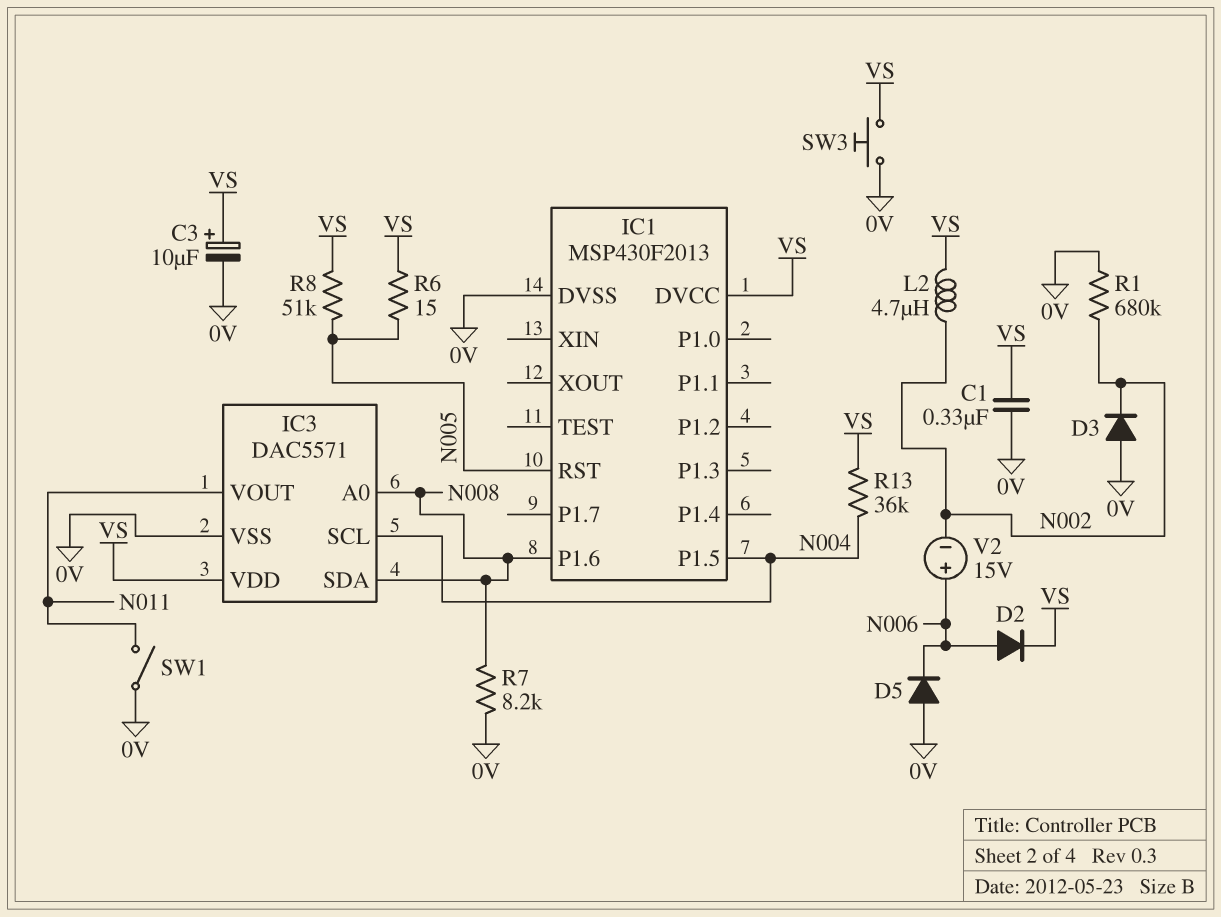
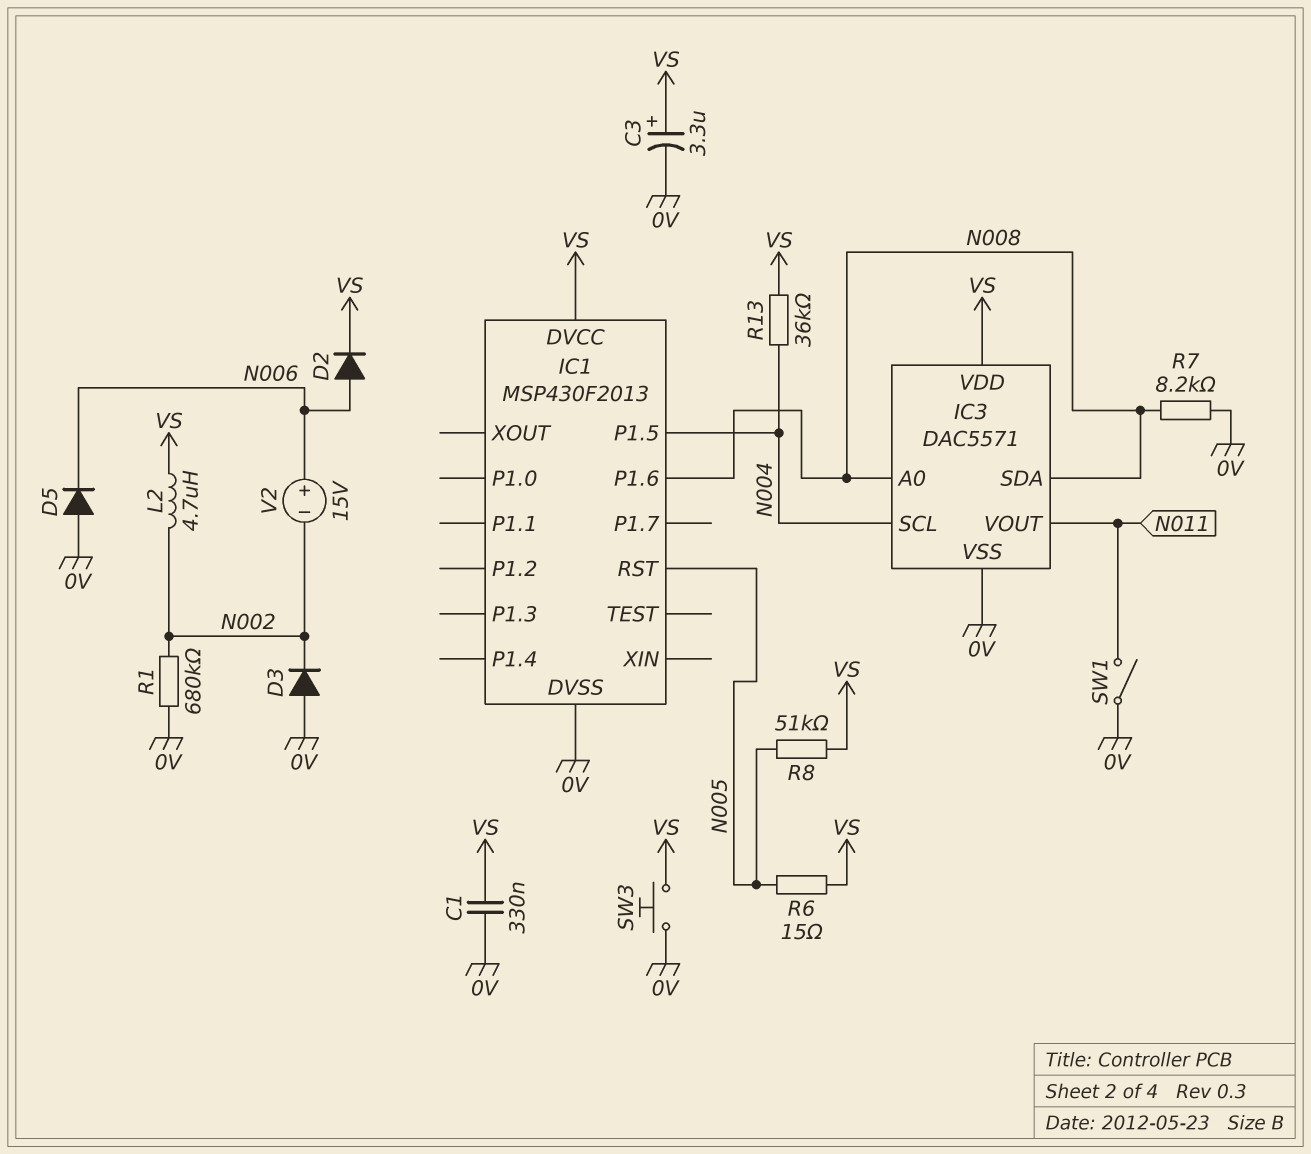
C3: 10uF (plus VS, minus 0V) -> 3.3uF (plus VS, minus 0V)

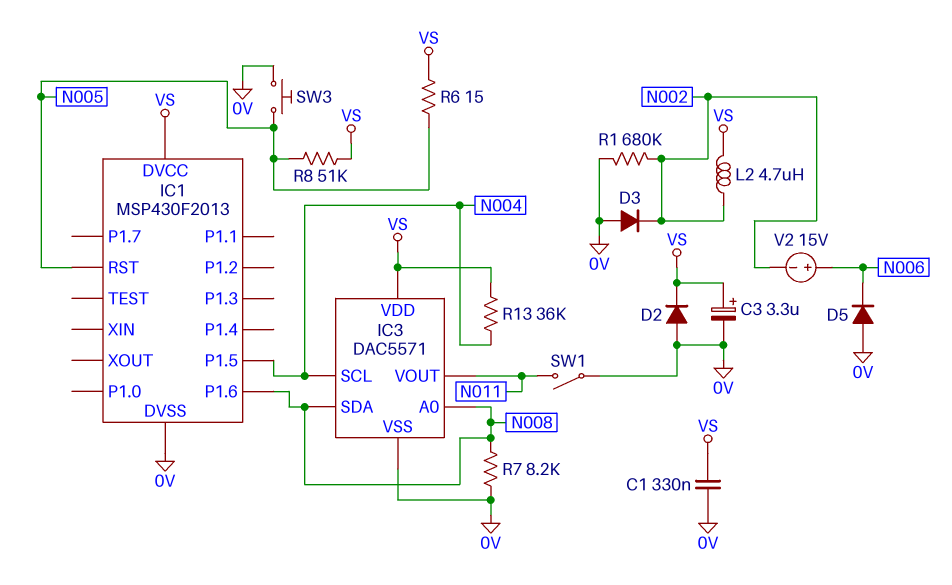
D2: diode (A N006, K VS) -> diode (A 0V, K VS)
SW3: button (0V, VS) -> button (0V, N005)

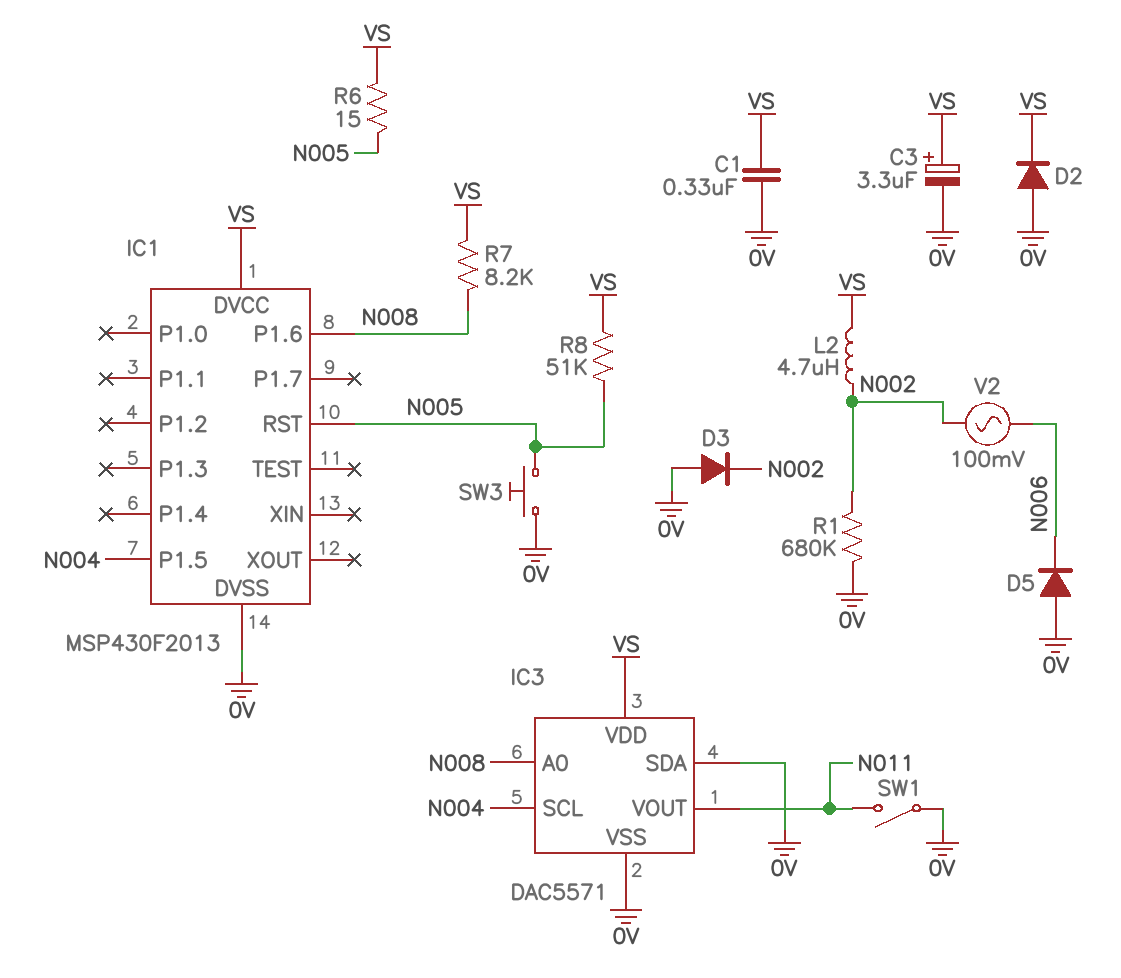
IC3 pin SDA: N008 -> 0V
R7: 8.2k (0V, N008) -> 8.2k (N008, VS)
R13: 36k (N004, VS) -> none
V2: 15V (plus N006, minus N002) -> AC 100mV (N002, N006)

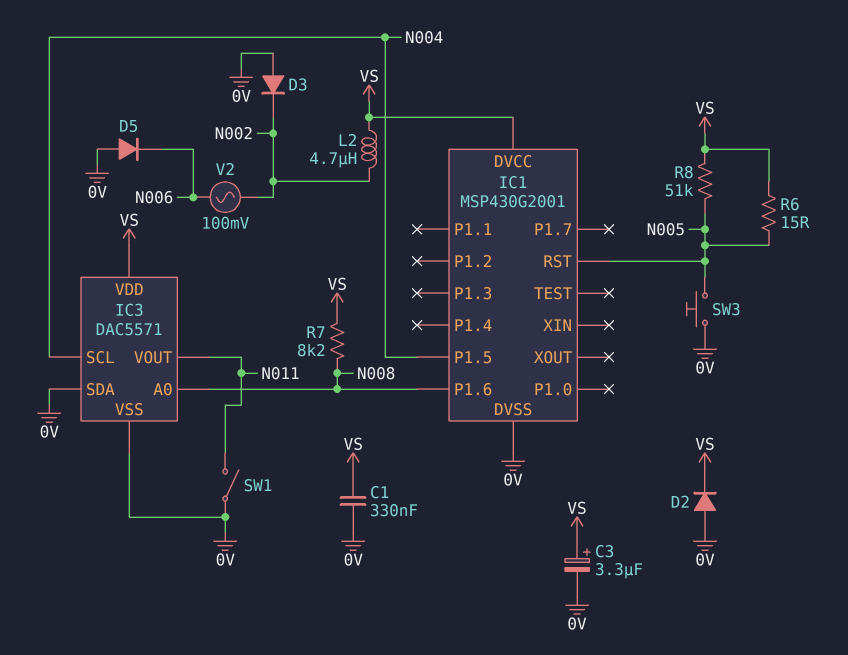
IC1: MSP430F2013 -> MSP430G2001
R1: 680k (0V, N002) -> none

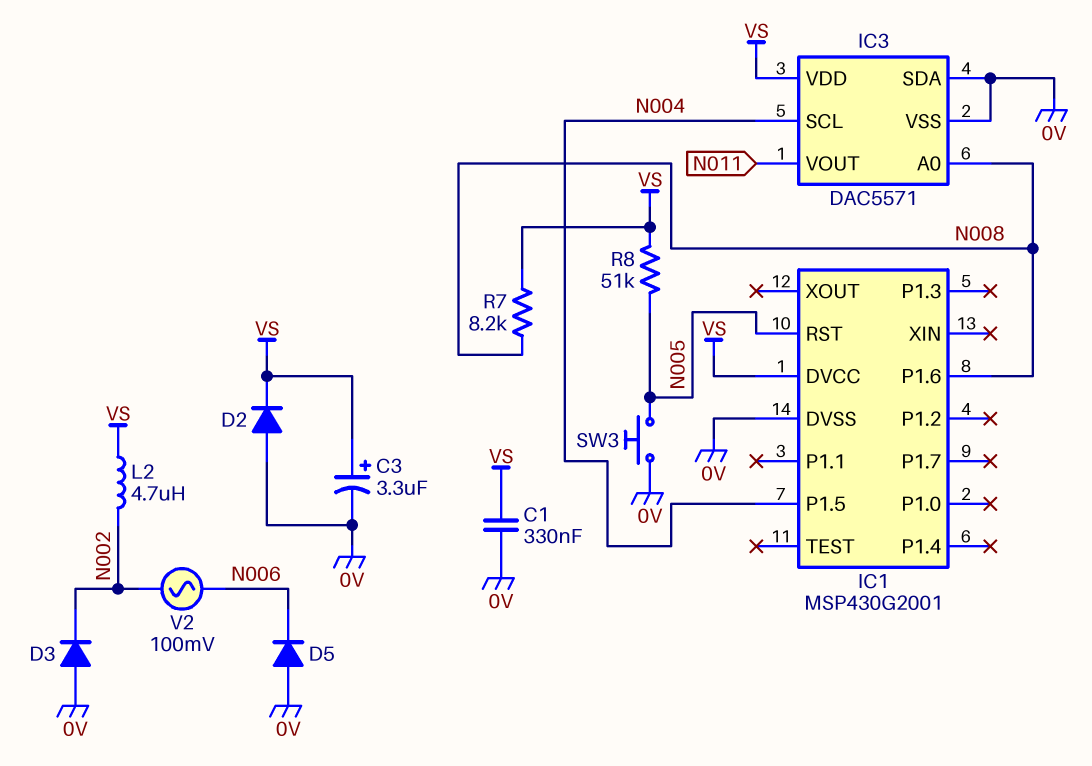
R6: 15 (N005, VS) -> none
SW1: switch (0V, N011) -> none

